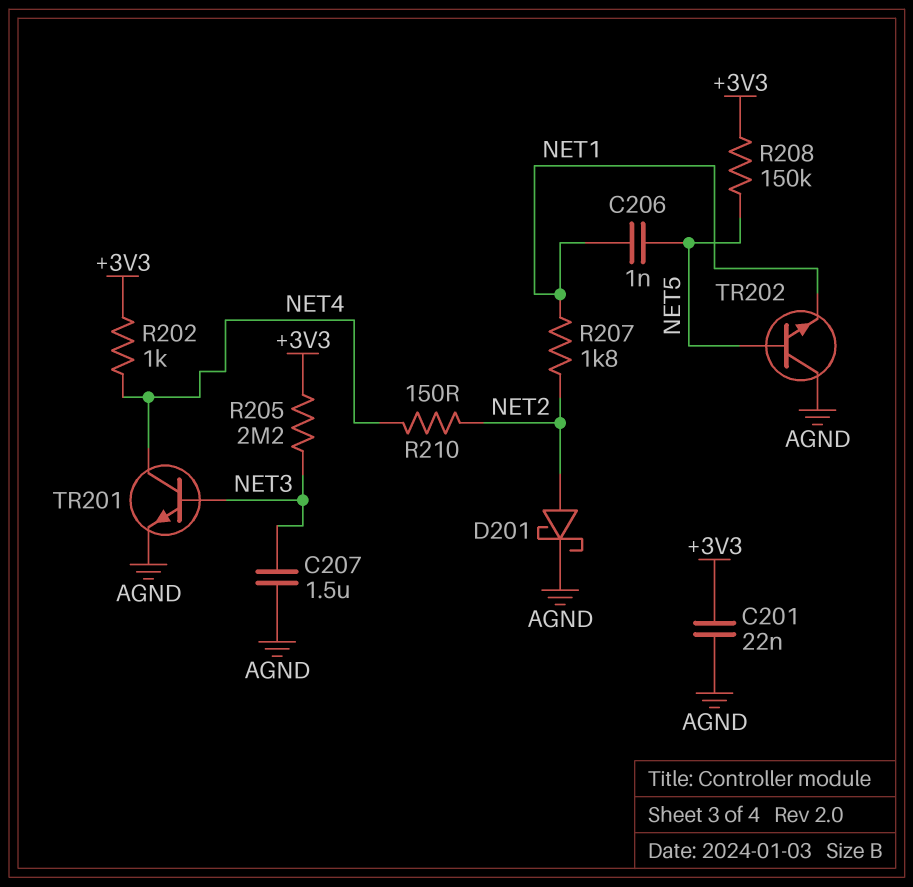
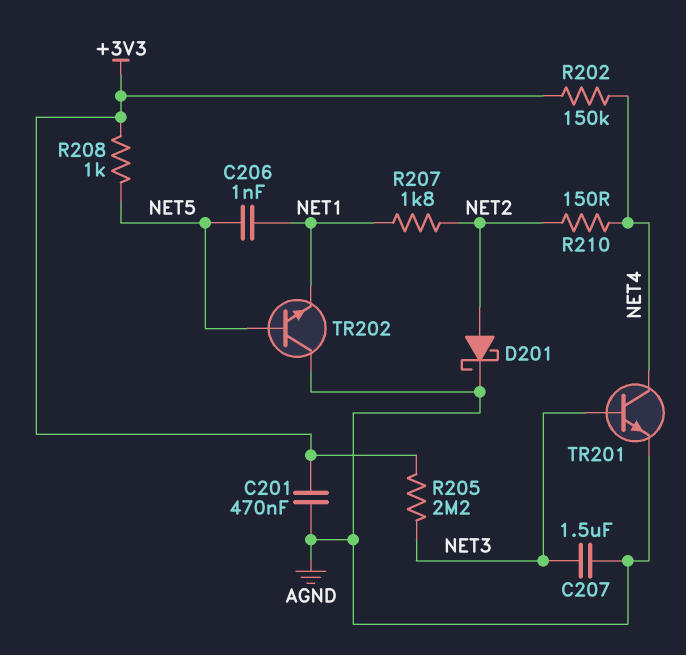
C201: 22nF (+3V3, AGND) -> 470nF (+3V3, AGND)
R202: 1k (+3V3, NET4) -> 150k (+3V3, NET4)
R208: 150k (+3V3, NET5) -> 1k (+3V3, NET5)

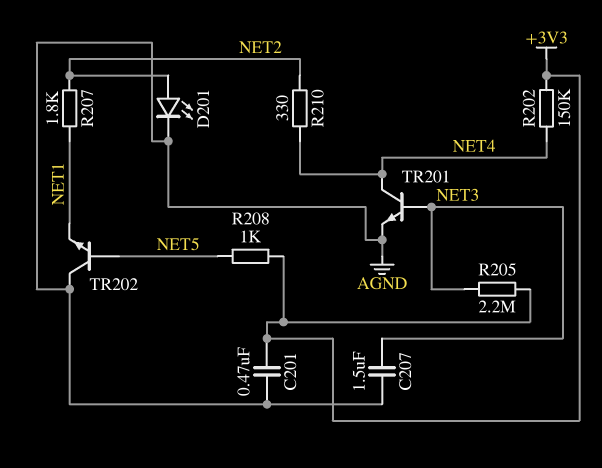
C206: 1nF (NET1, NET5) -> none
D201: schottky (A NET2, K AGND) -> LED (A NET2, K AGND)
R210: 150 (NET2, NET4) -> 330 (NET2, NET4)

